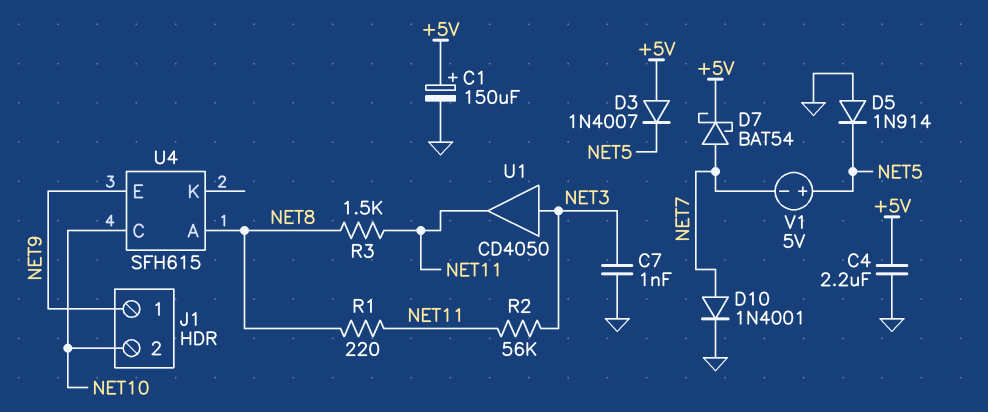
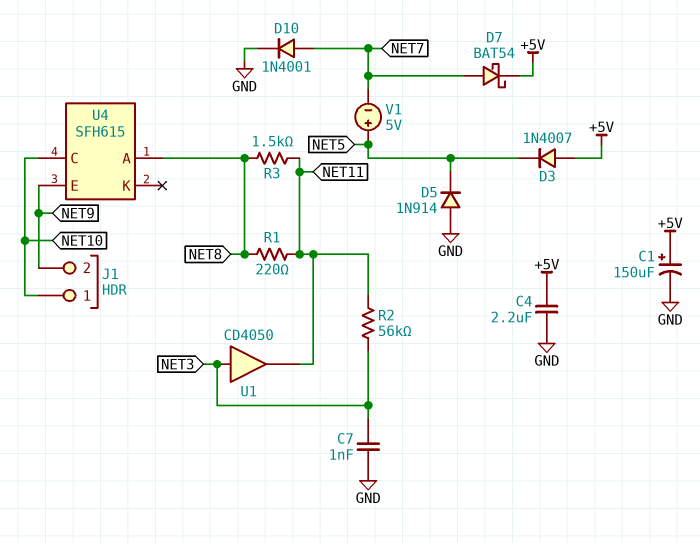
J1 pin 1: NET9 -> NET10
J1 pin 2: NET10 -> NET9

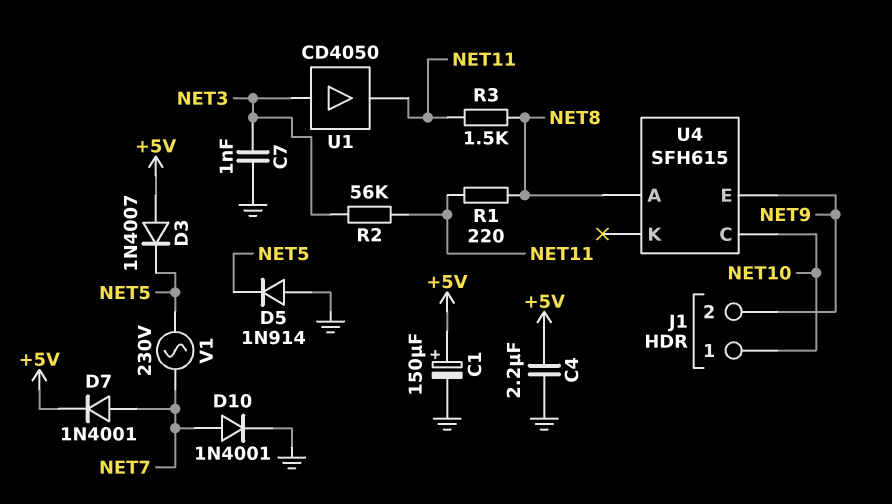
D7: schottky BAT54 (A NET7, K +5V) -> diode 1N4001 (A NET7, K +5V)
V1: 5V (plus NET5, minus NET7) -> AC 230V (NET5, NET7)

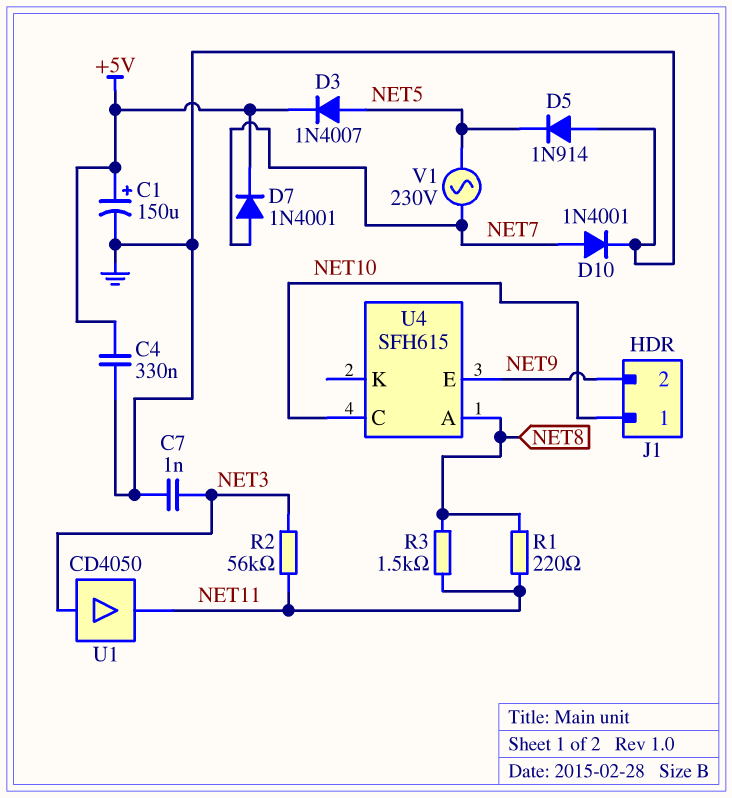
C4: 2.2uF (+5V, GND) -> 330nF (+5V, GND)
D3: diode 1N4007 (A +5V, K NET5) -> diode 1N4007 (A NET5, K +5V)

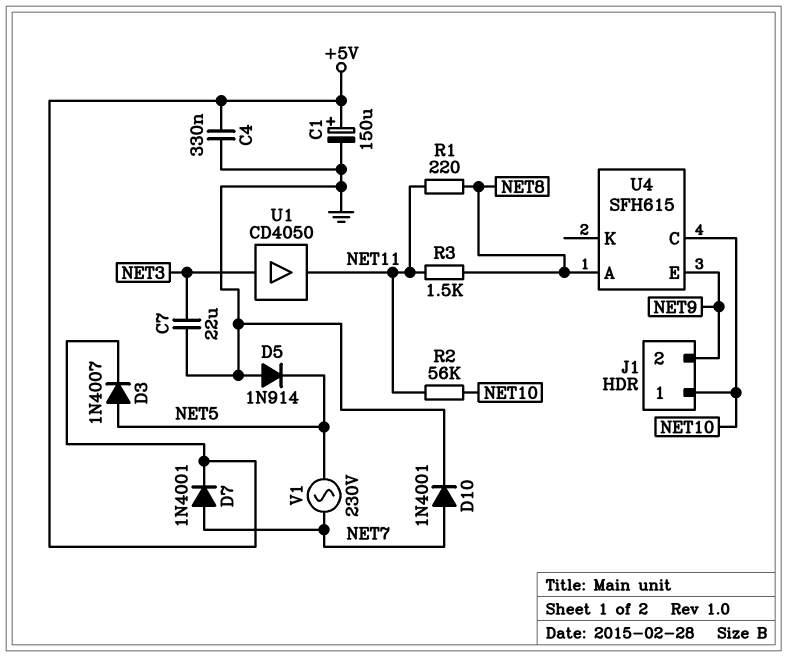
C7: 1nF (GND, NET3) -> 22uF (GND, NET3)
R2: 56k (NET3, NET11) -> 56k (NET10, NET11)

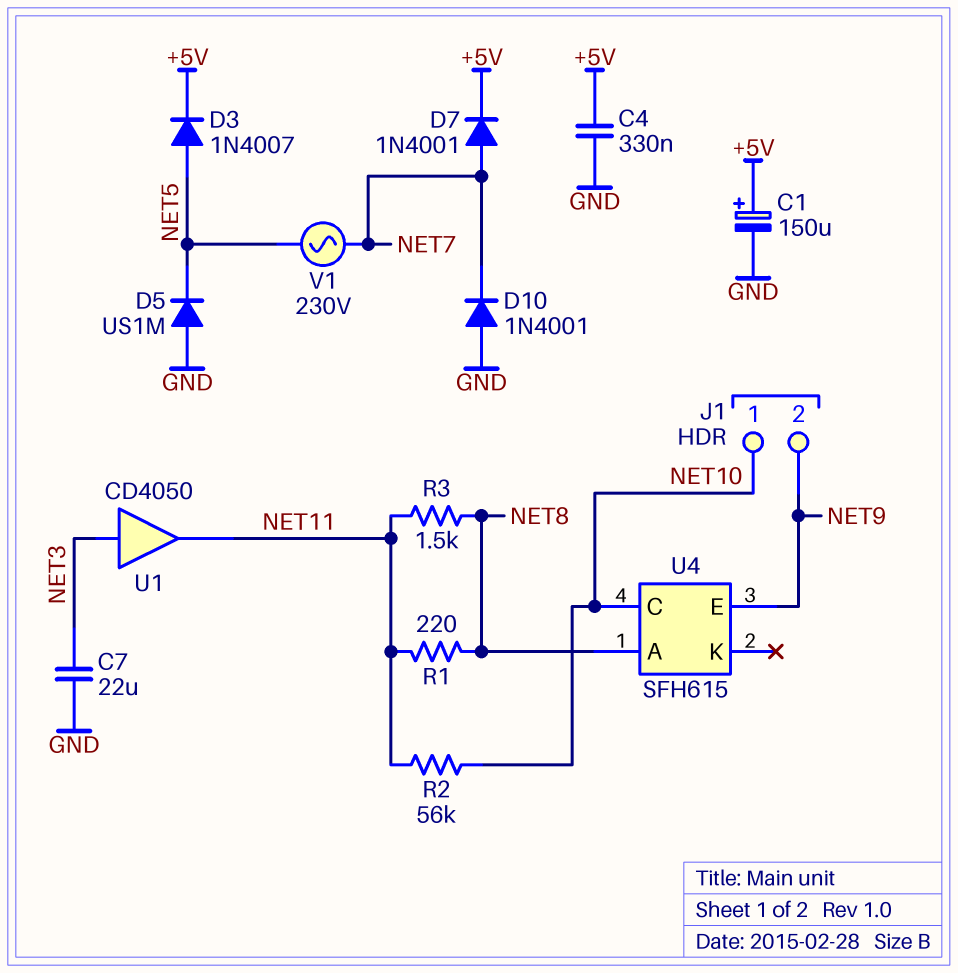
D5: diode 1N914 (A GND, K NET5) -> diode US1M (A GND, K NET5)
D10: diode 1N4001 (A NET7, K GND) -> diode 1N4001 (A GND, K NET7)

